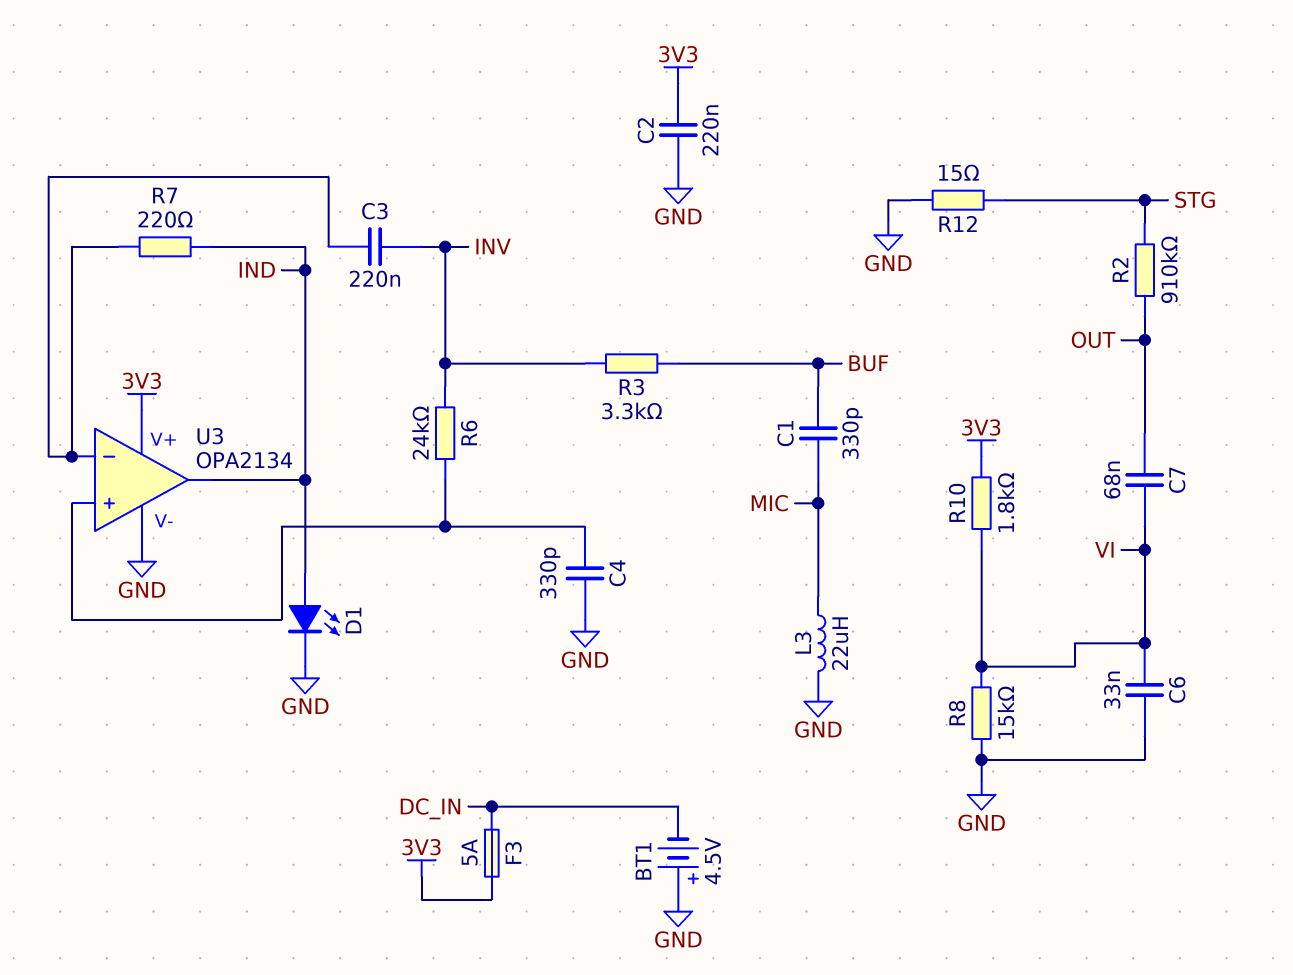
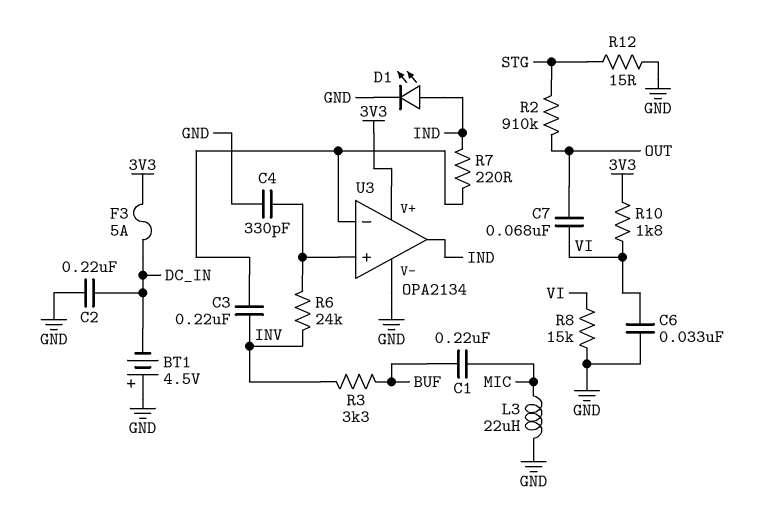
C1: 330pF (BUF, MIC) -> 220nF (BUF, MIC)
C2: 220nF (3V3, GND) -> 220nF (DC_IN, GND)

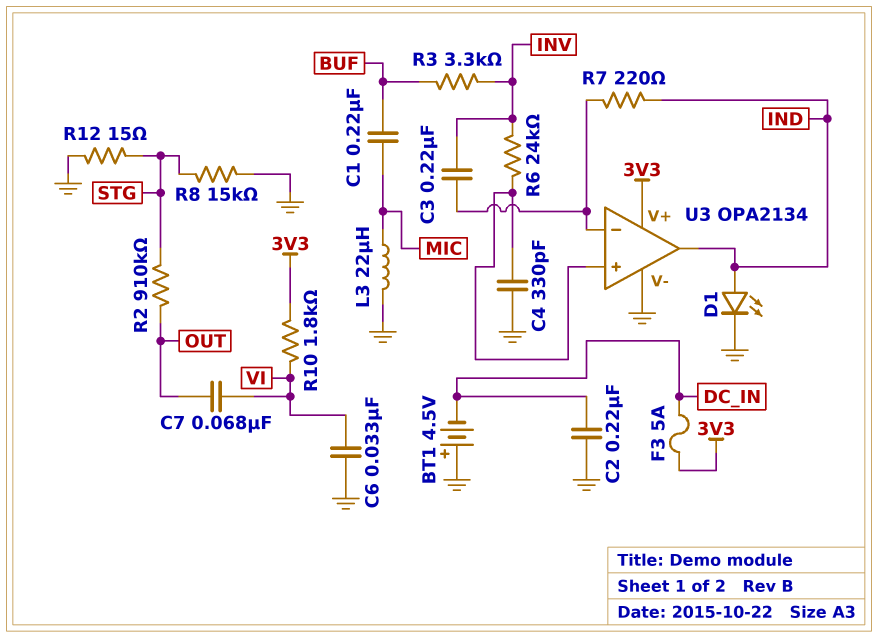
R8: 15k (GND, VI) -> 15k (GND, STG)

